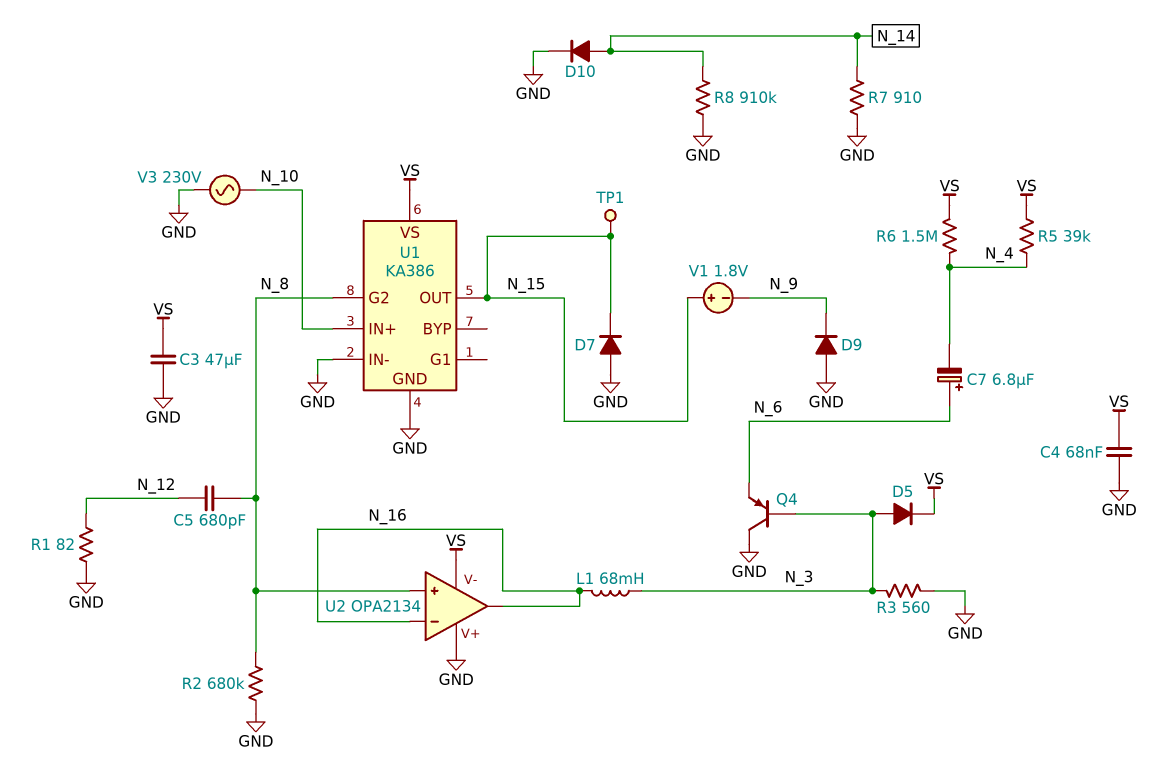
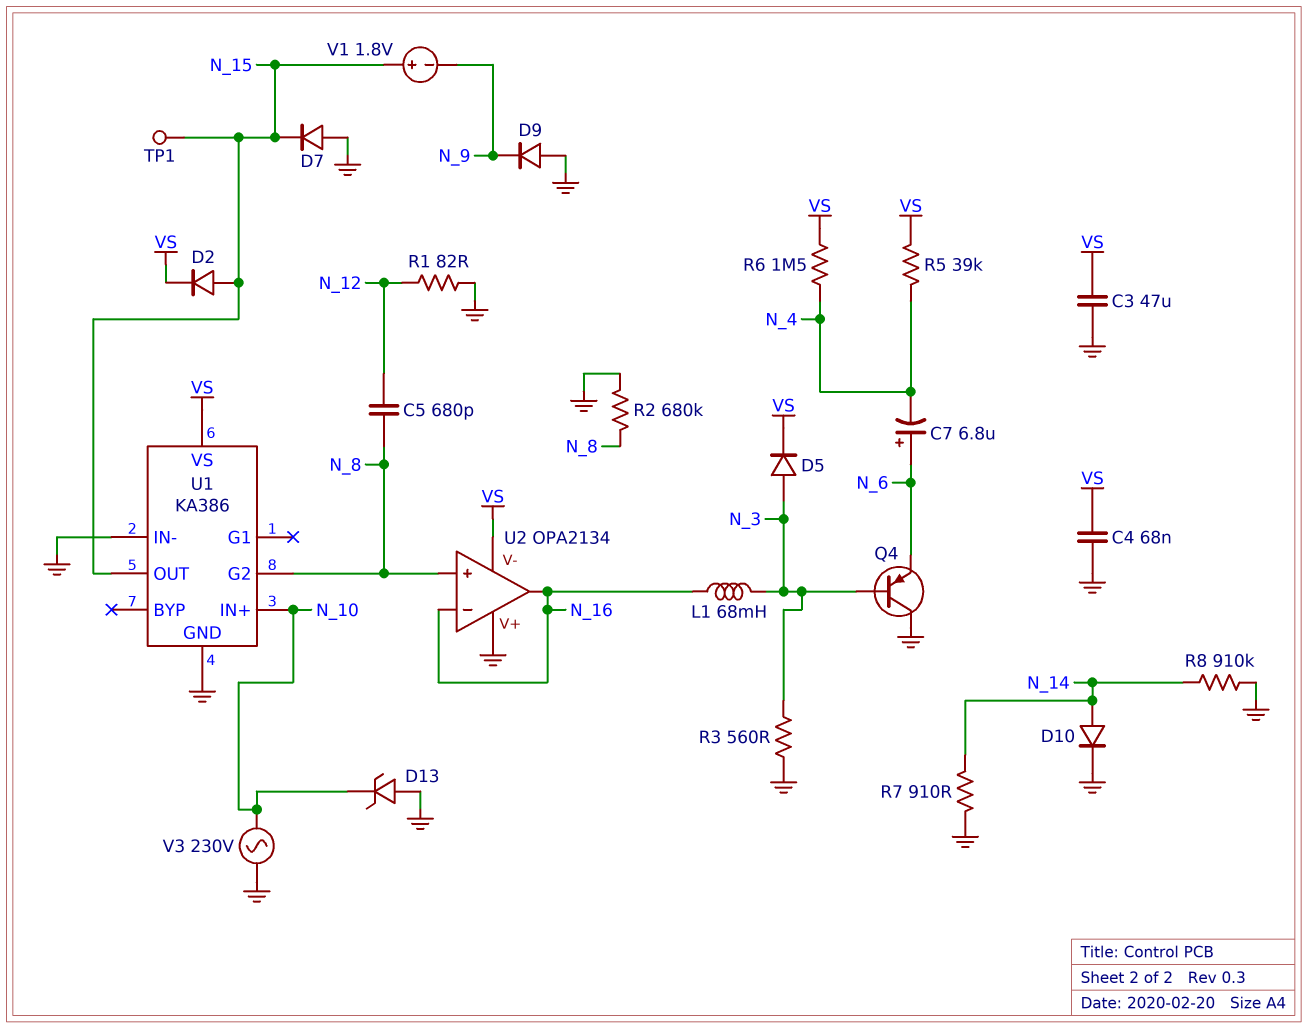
D2: none -> diode (A N_15, K VS)
D13: none -> zener (A GND, K N_10)

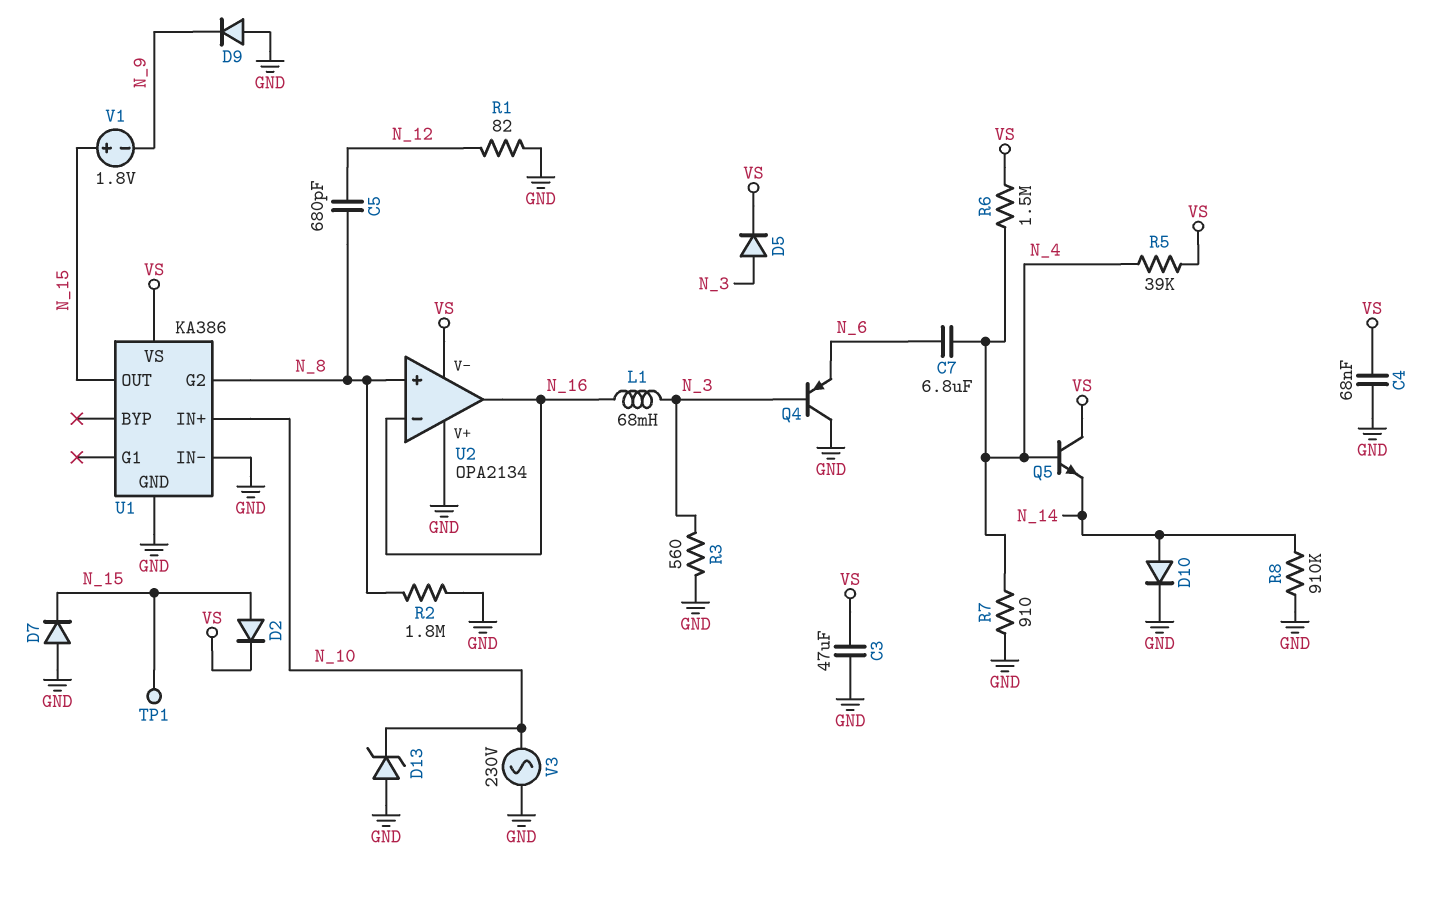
C7: 6.8uF (plus N_6, minus N_4) -> 6.8uF (N_4, N_6)
Q5: none -> NPN (B N_4, C VS, E N_14)
R2: 680k (GND, N_8) -> 1.8M (GND, N_8)
R7: 910 (GND, N_14) -> 910 (GND, N_4)

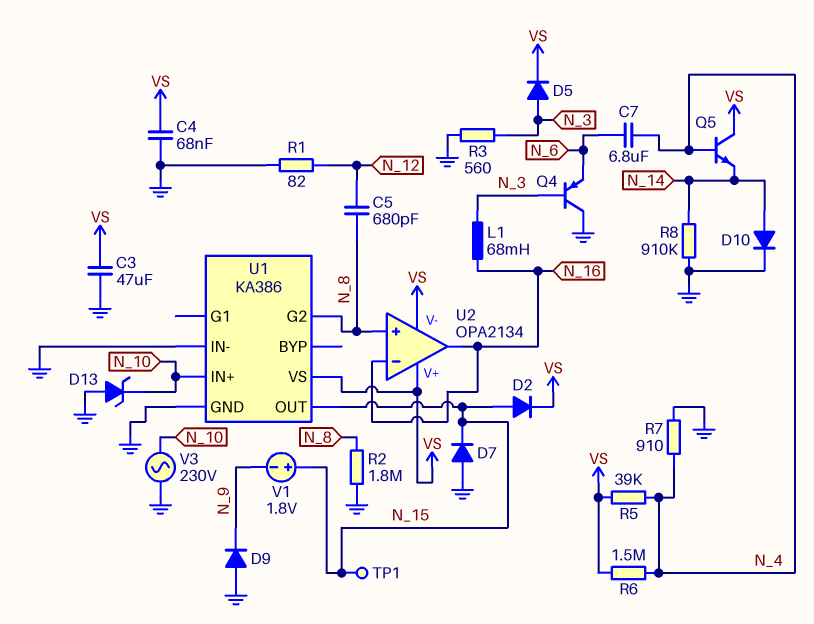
U2 pin V+: GND -> VS

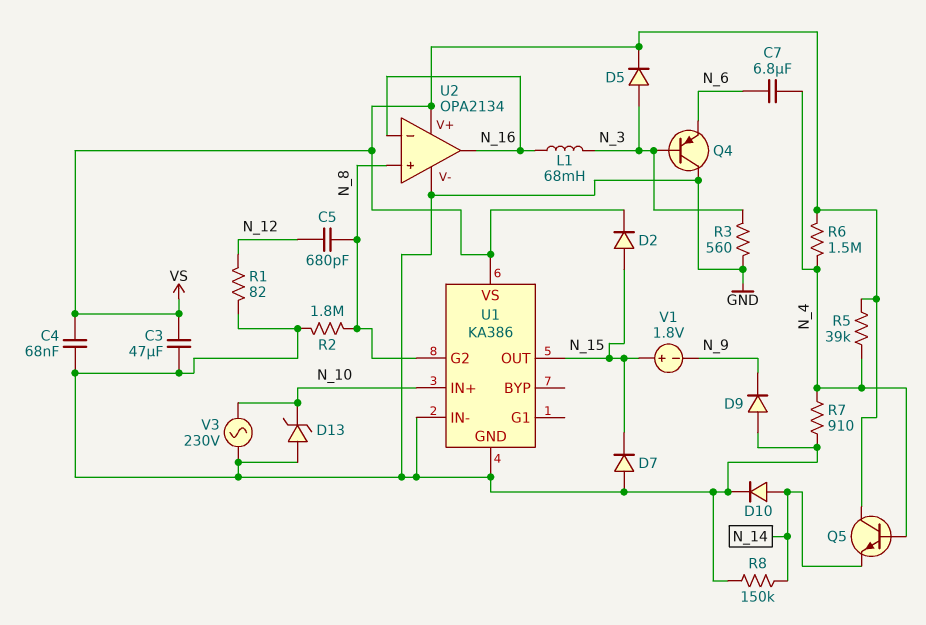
R8: 910k (GND, N_14) -> 150k (GND, N_14)
TP1: test point (N_15) -> none
U2 pin V-: VS -> GND

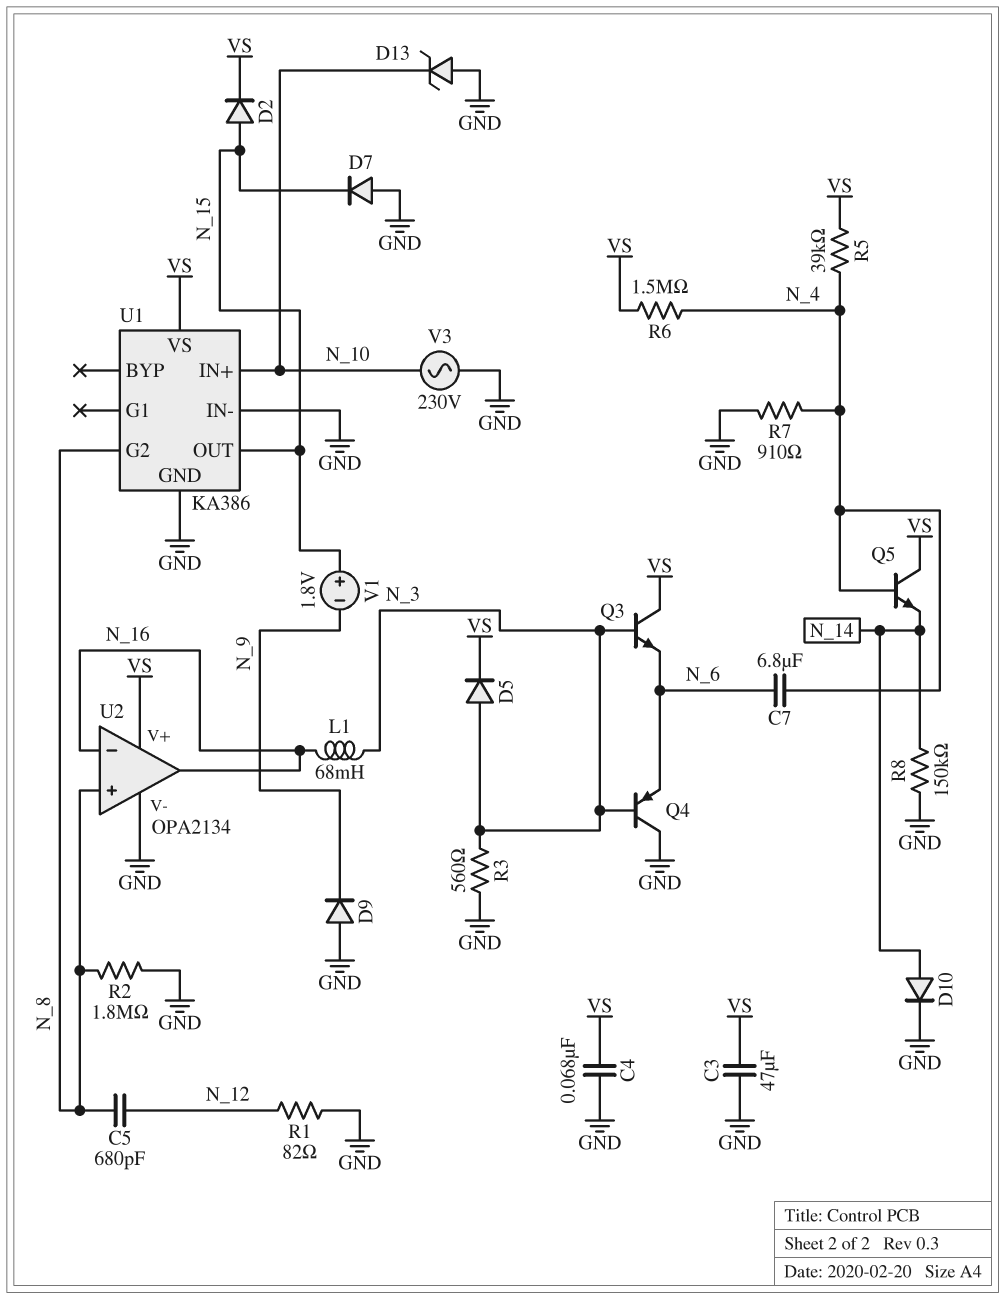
Q3: none -> NPN (B N_3, C VS, E N_6)

